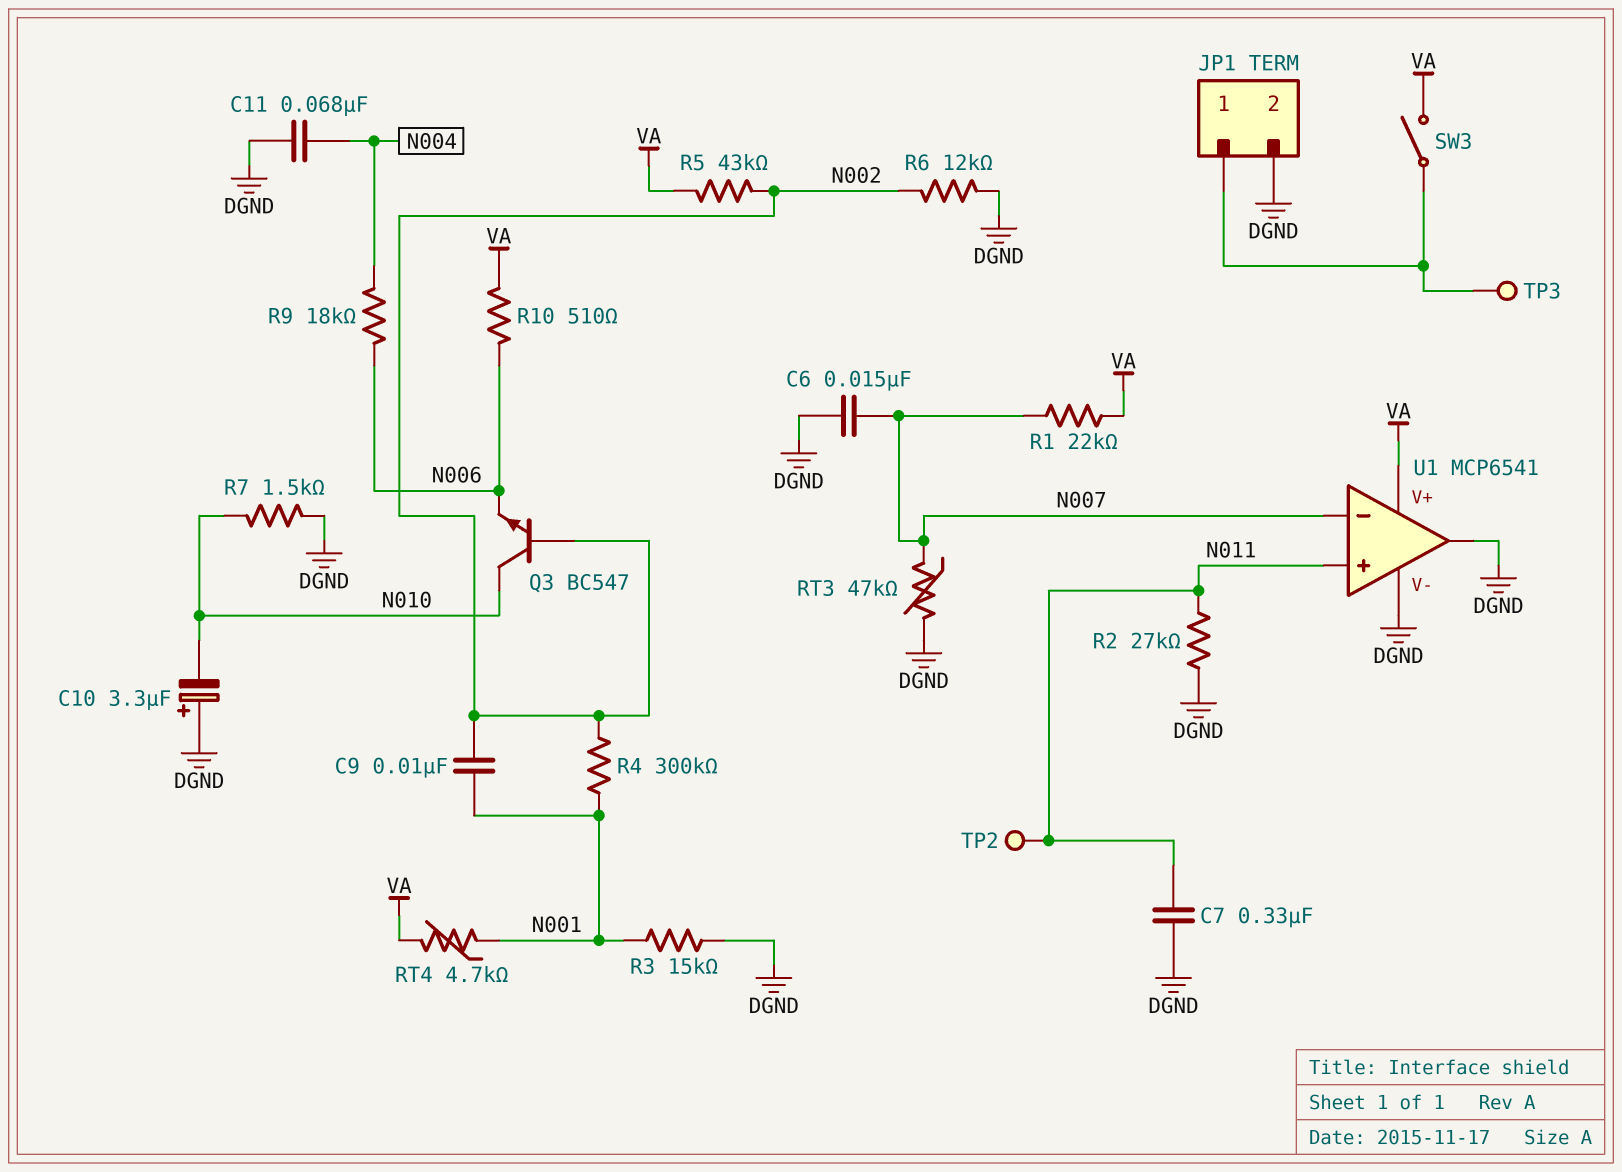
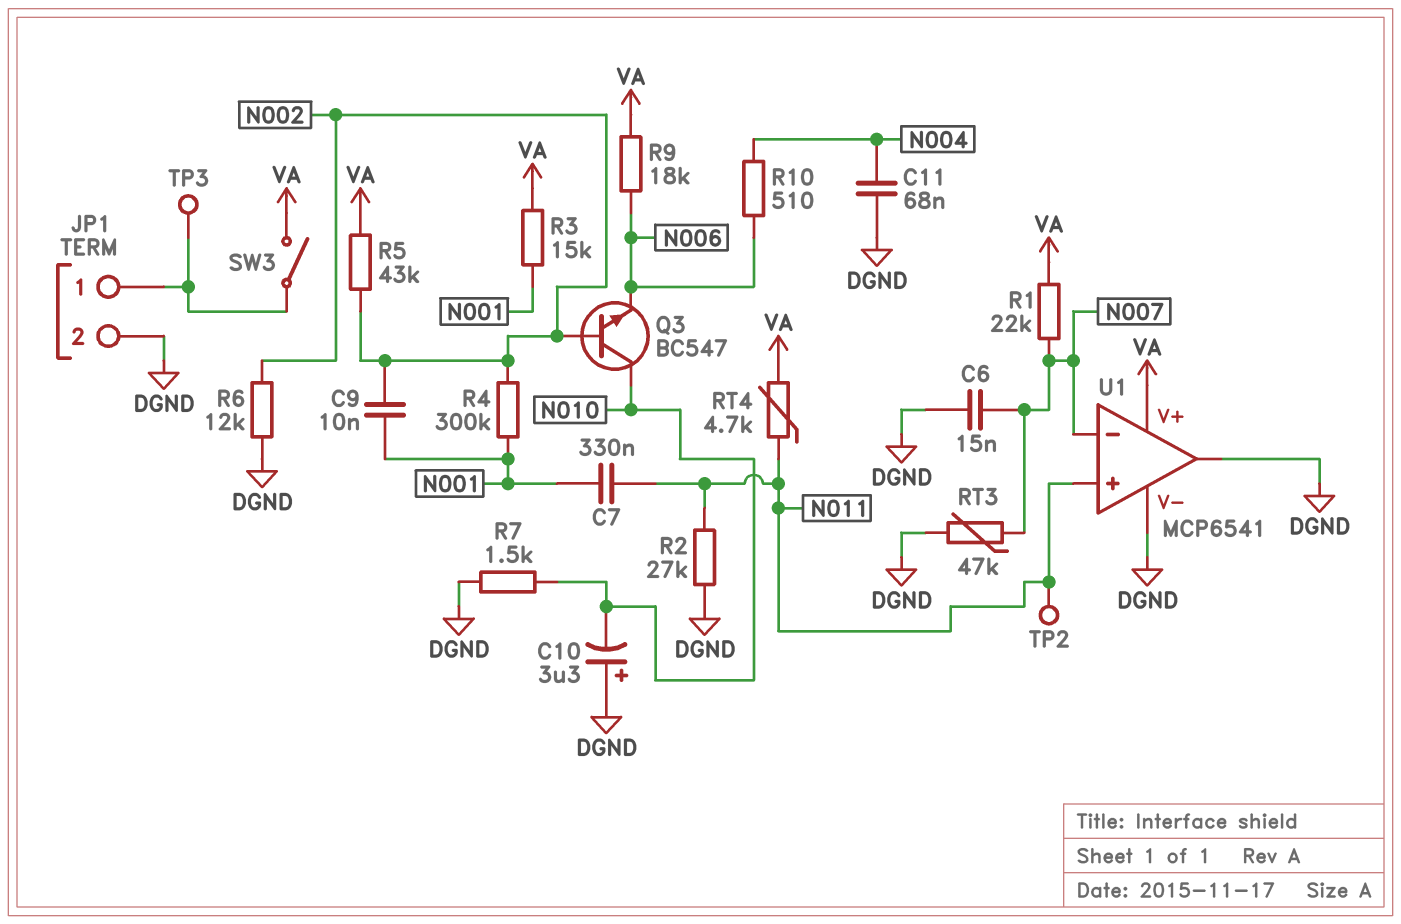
C7: 330nF (DGND, N011) -> 330nF (N001, N011)
R3: 15k (DGND, N001) -> 15k (N001, VA)
R9: 18k (N004, N006) -> 18k (N006, VA)
R10: 510 (N006, VA) -> 510 (N004, N006)
RT4: 4.7k (N001, VA) -> 4.7k (N011, VA)

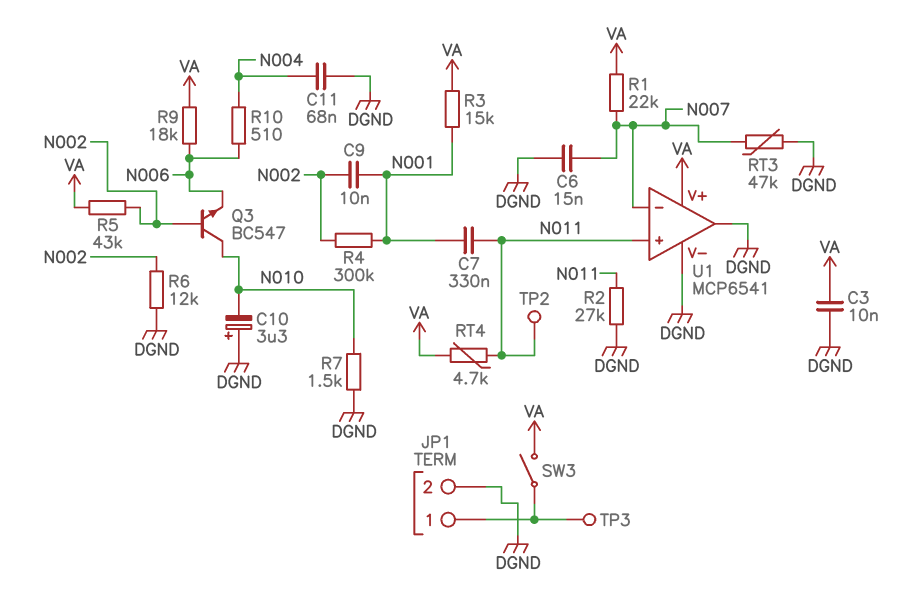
C3: none -> 10nF (DGND, VA)

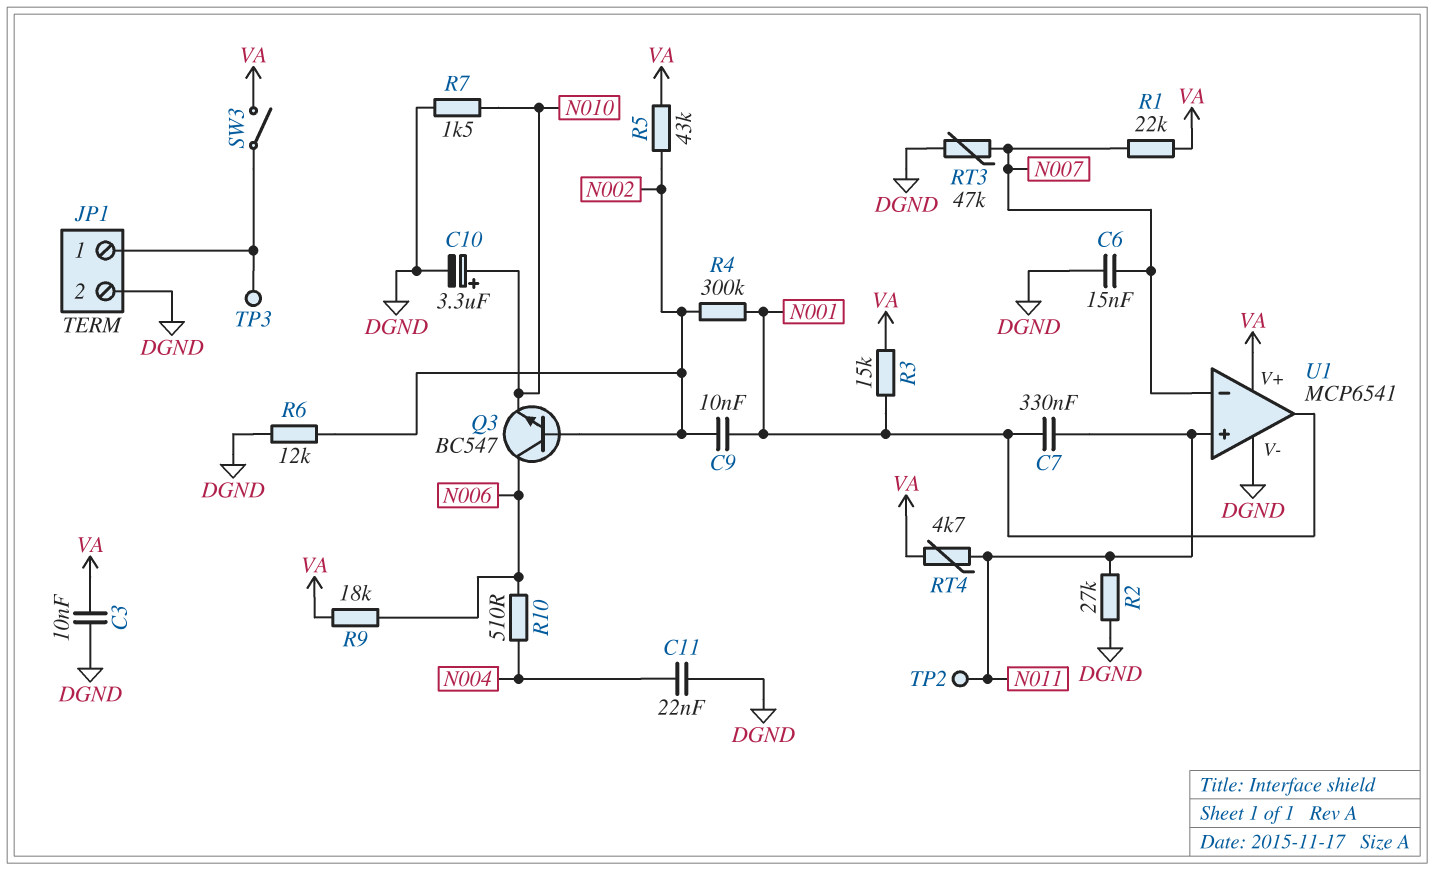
C10: 3.3uF (plus DGND, minus N010) -> 3.3uF (plus N010, minus DGND)
C11: 68nF (DGND, N004) -> 22nF (DGND, N004)
Q3: NPN BC547 (B N002, C N010, E N006) -> NPN BC547 (B N002, C N006, E N010)
U1 pin out: DGND -> N001

